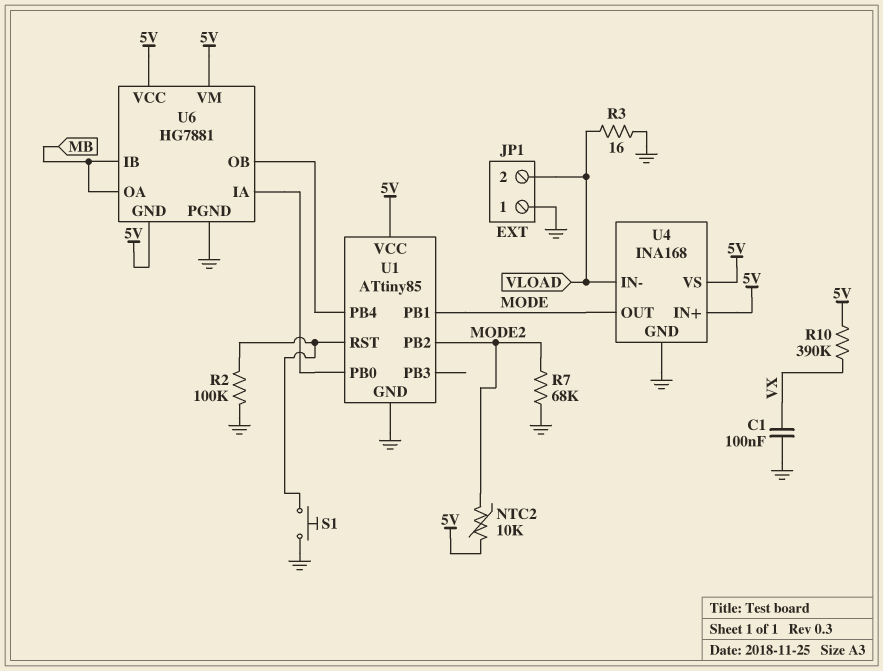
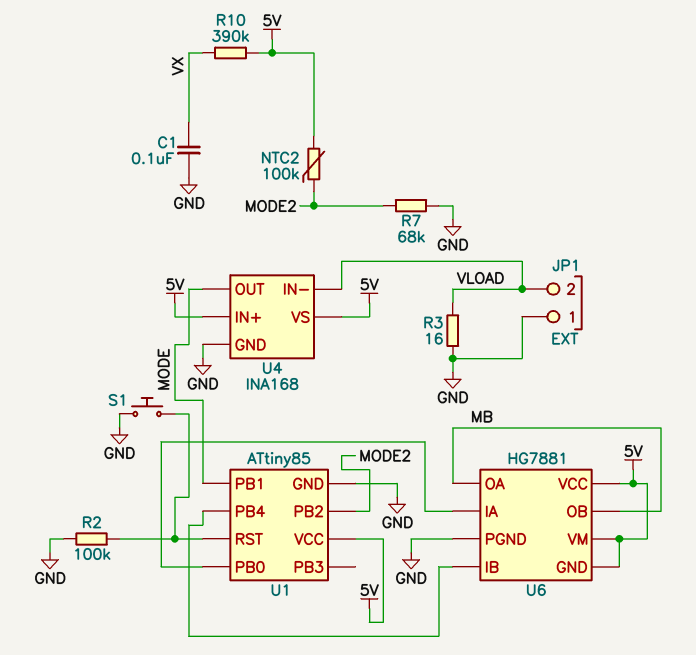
NTC2: 10k (5V, MODE2) -> 100k (5V, MODE2)
U6 pin IB: MB -> U1/PB4
U6 pin OB: U1/PB4 -> MB

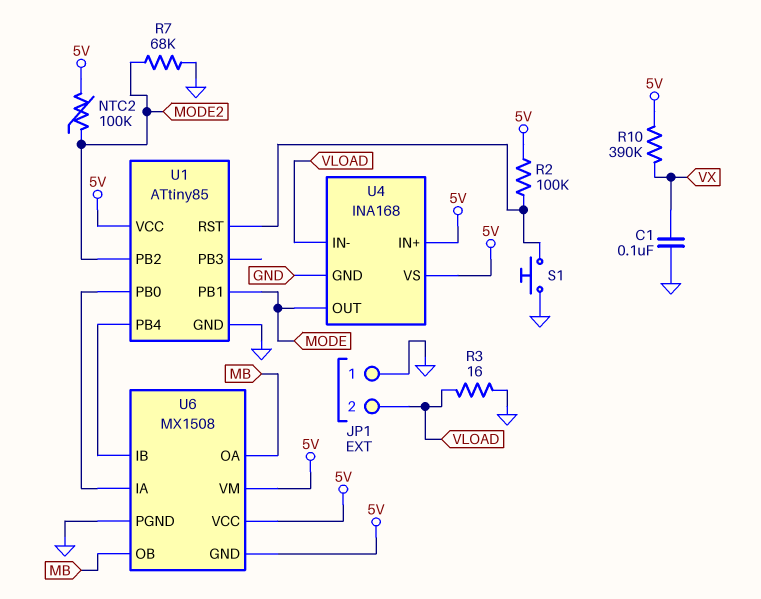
R2: 100k (GND, U1/RST) -> 100k (5V, U1/RST)
U6: HG7881 -> MX1508

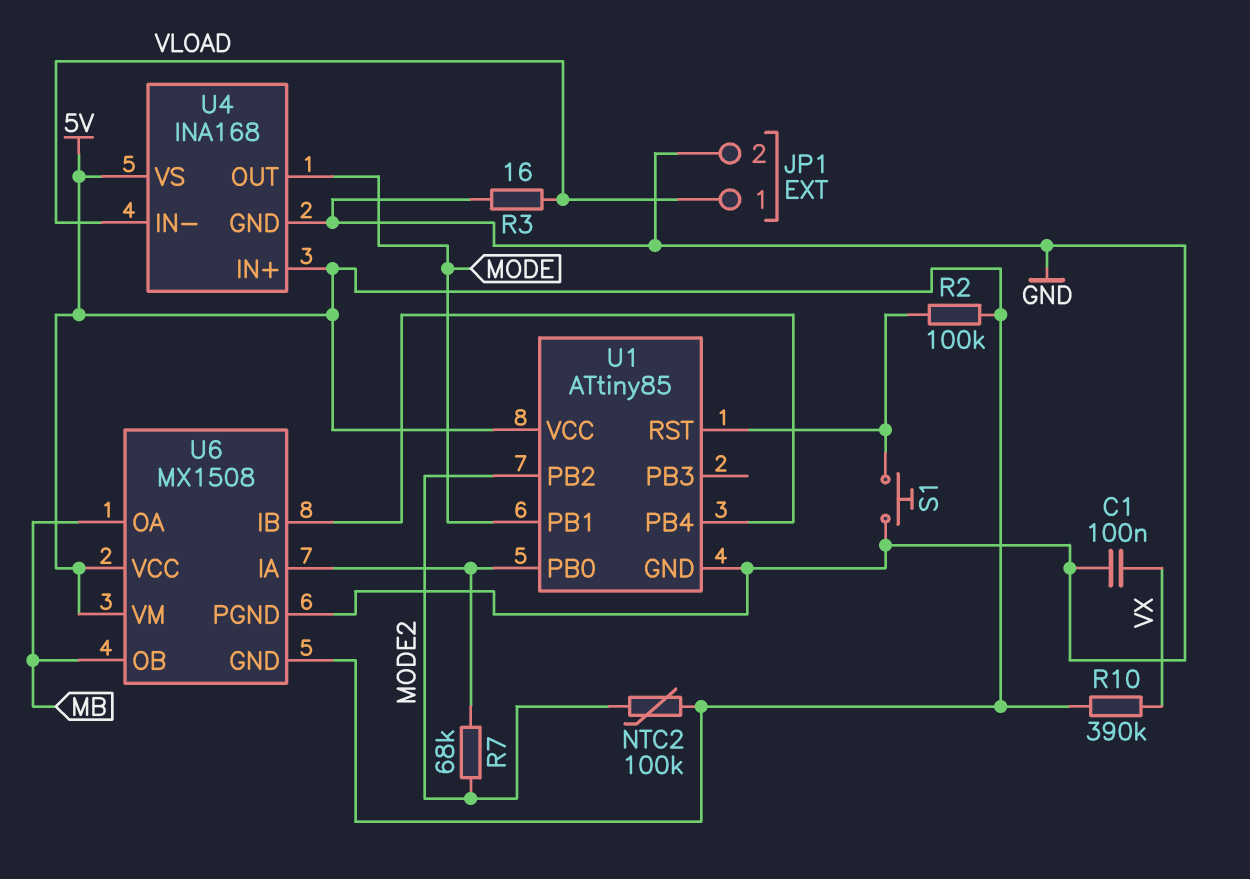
JP1 pin 1: GND -> VLOAD
JP1 pin 2: VLOAD -> GND
R7: 68k (GND, MODE2) -> 68k (MODE2, U1/PB0)

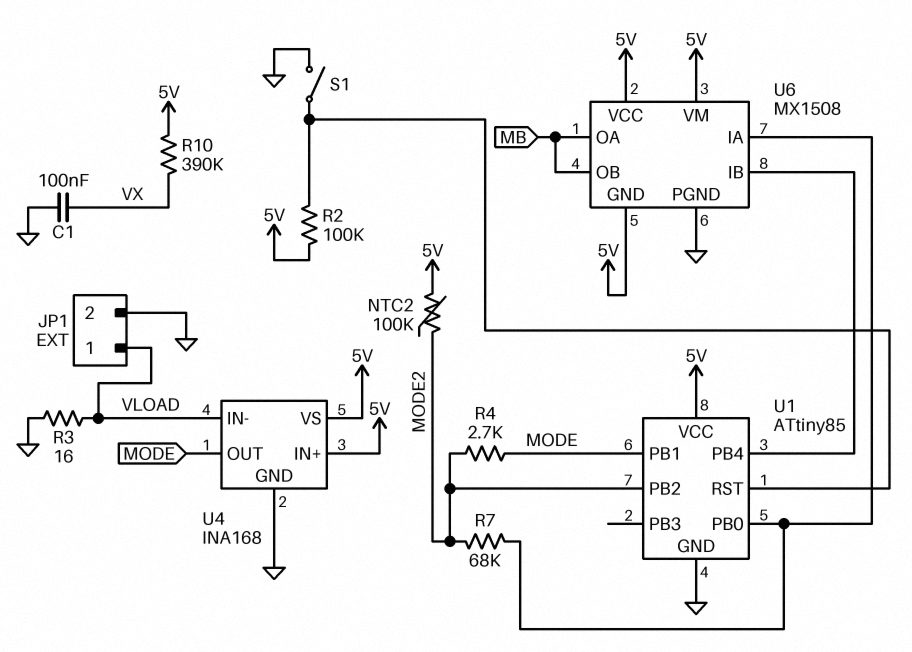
R4: none -> 2.7k (MODE, MODE2)
S1: button (GND, U1/RST) -> switch (GND, U1/RST)

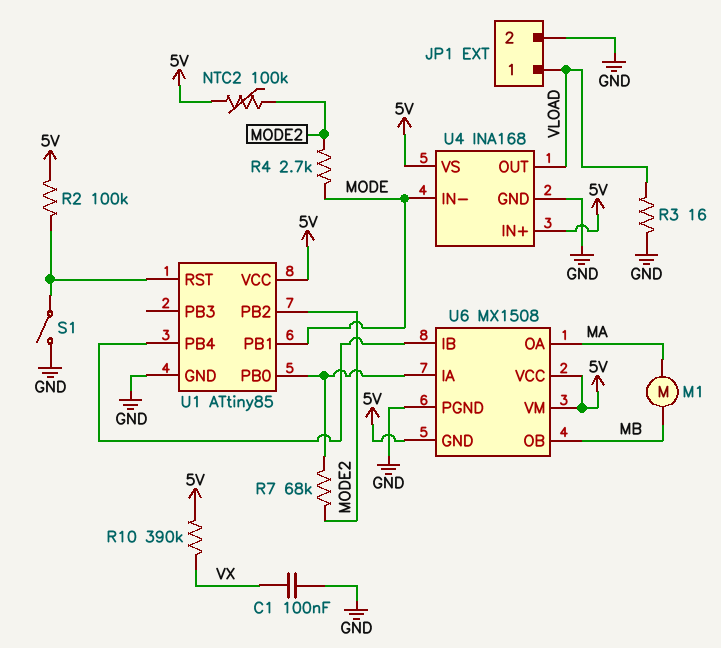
M1: none -> motor (MA, MB)
U4 pin IN-: VLOAD -> MODE
U4 pin OUT: MODE -> VLOAD
U6 pin OA: MB -> MA

